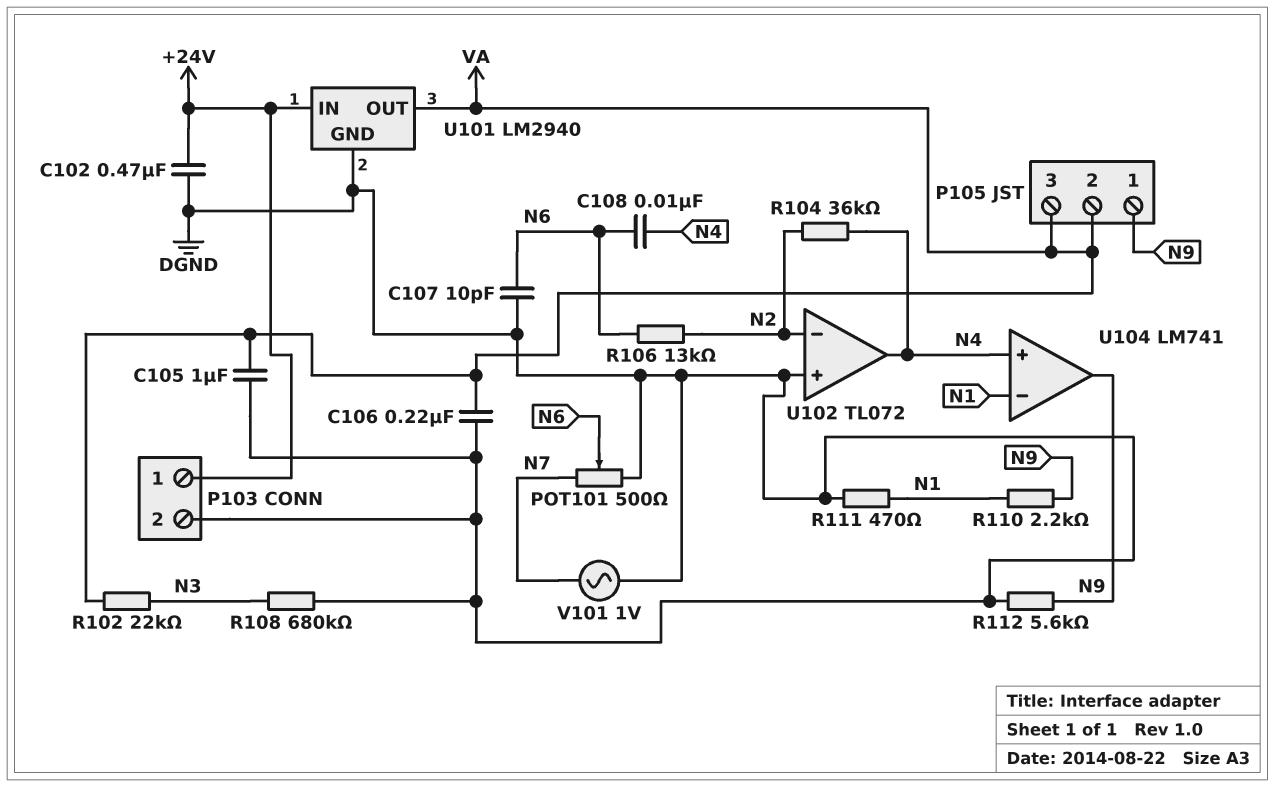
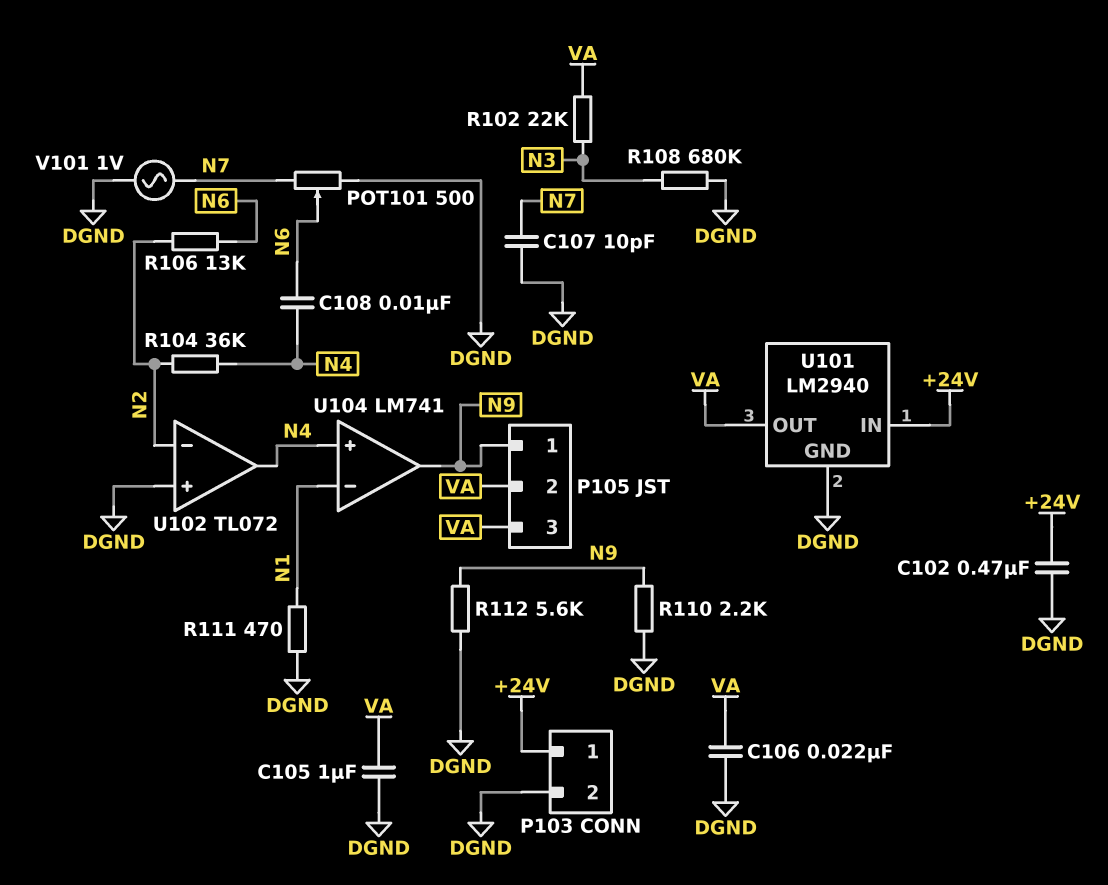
C106: 220nF (DGND, VA) -> 22nF (DGND, VA)
C107: 10pF (DGND, N6) -> 10pF (DGND, N7)
R110: 2.2k (N1, N9) -> 2.2k (DGND, N9)

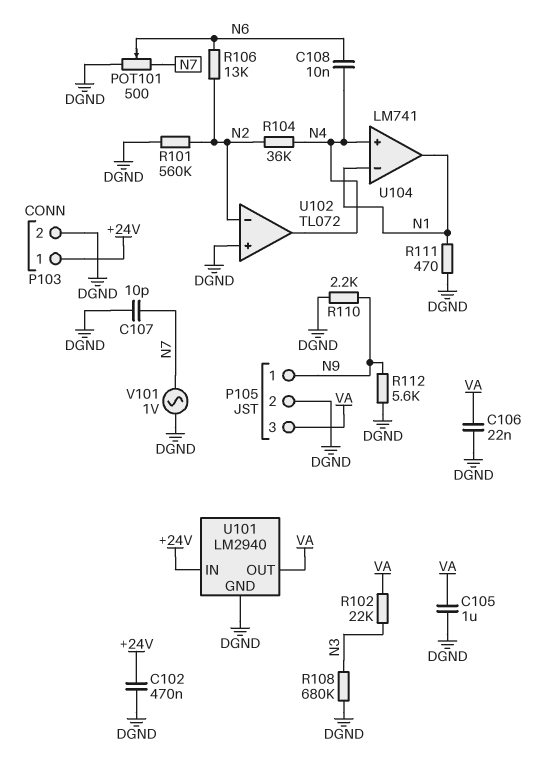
P105 pin 2: VA -> DGND
R101: none -> 560k (DGND, N2)
U104 pin out: N9 -> N1

